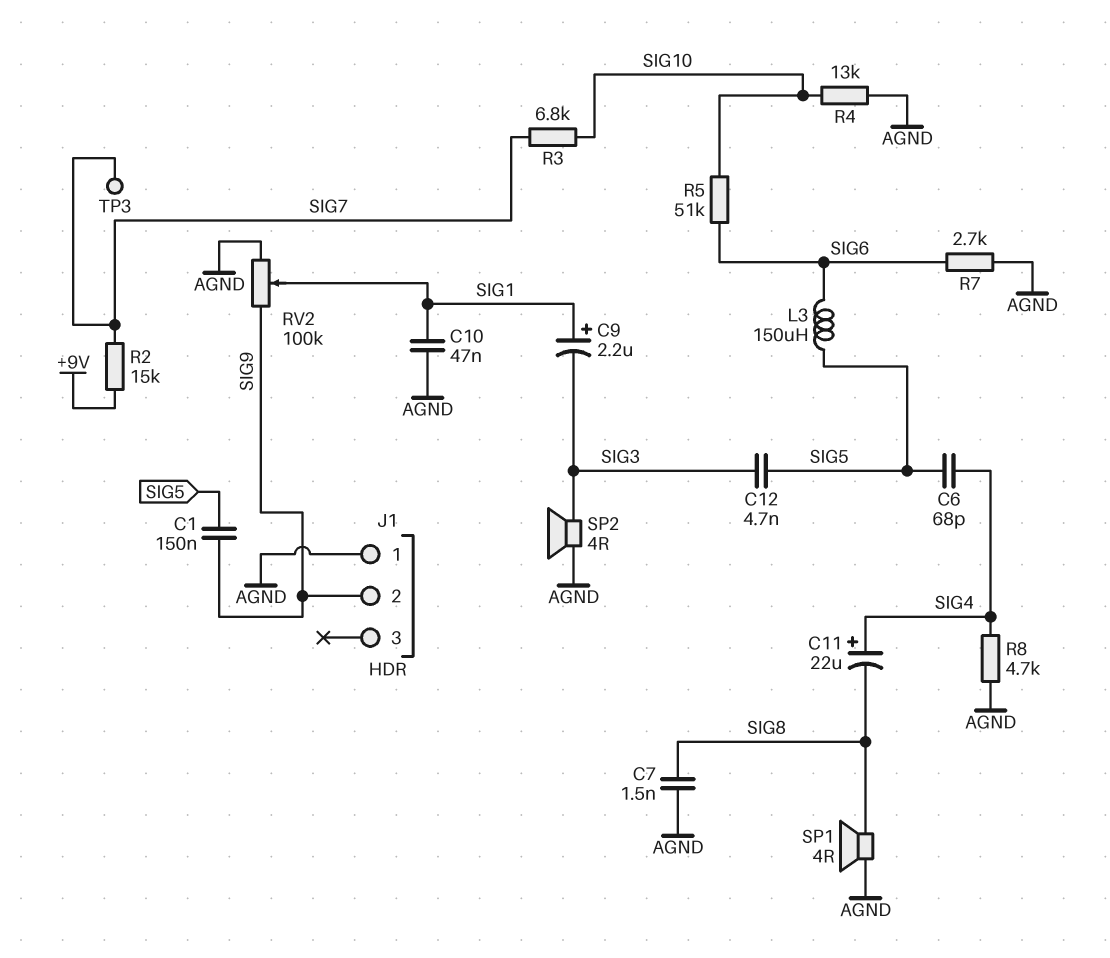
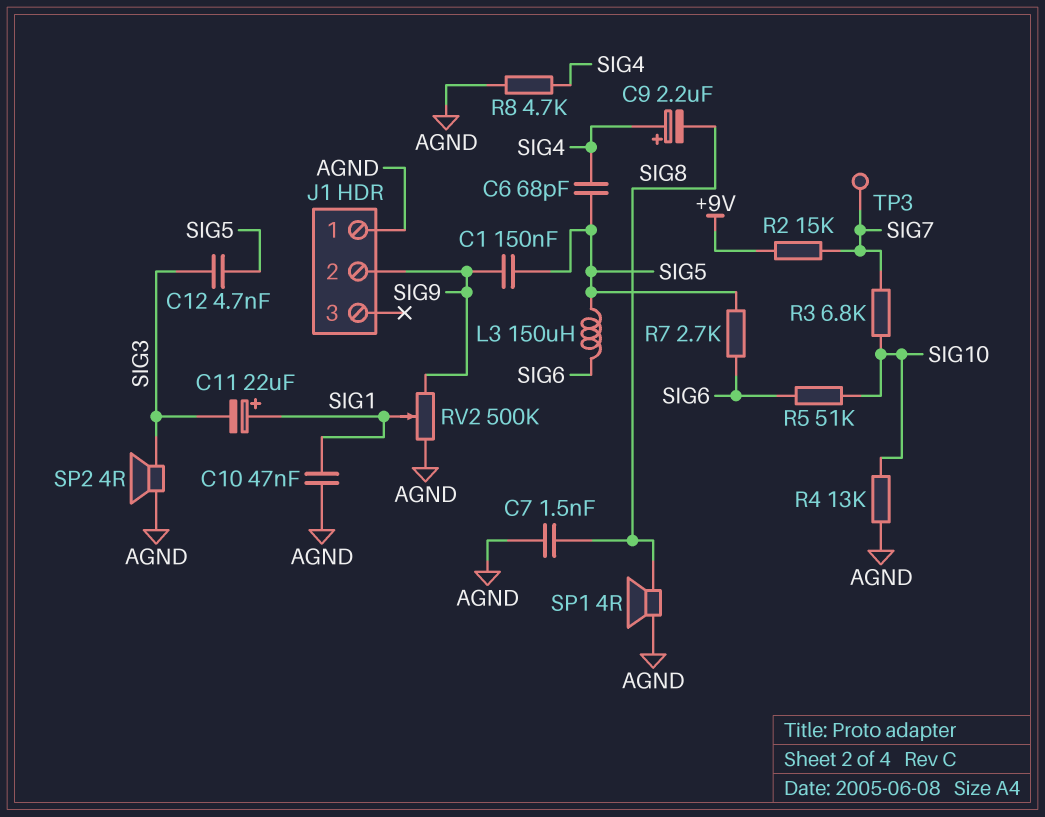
C9: 2.2uF (plus SIG1, minus SIG3) -> 2.2uF (plus SIG4, minus SIG8)
C11: 22uF (plus SIG4, minus SIG8) -> 22uF (plus SIG1, minus SIG3)
R7: 2.7k (AGND, SIG6) -> 2.7k (SIG5, SIG6)
RV2: 100k (AGND, SIG9, wiper SIG1) -> 500k (AGND, SIG9, wiper SIG1)

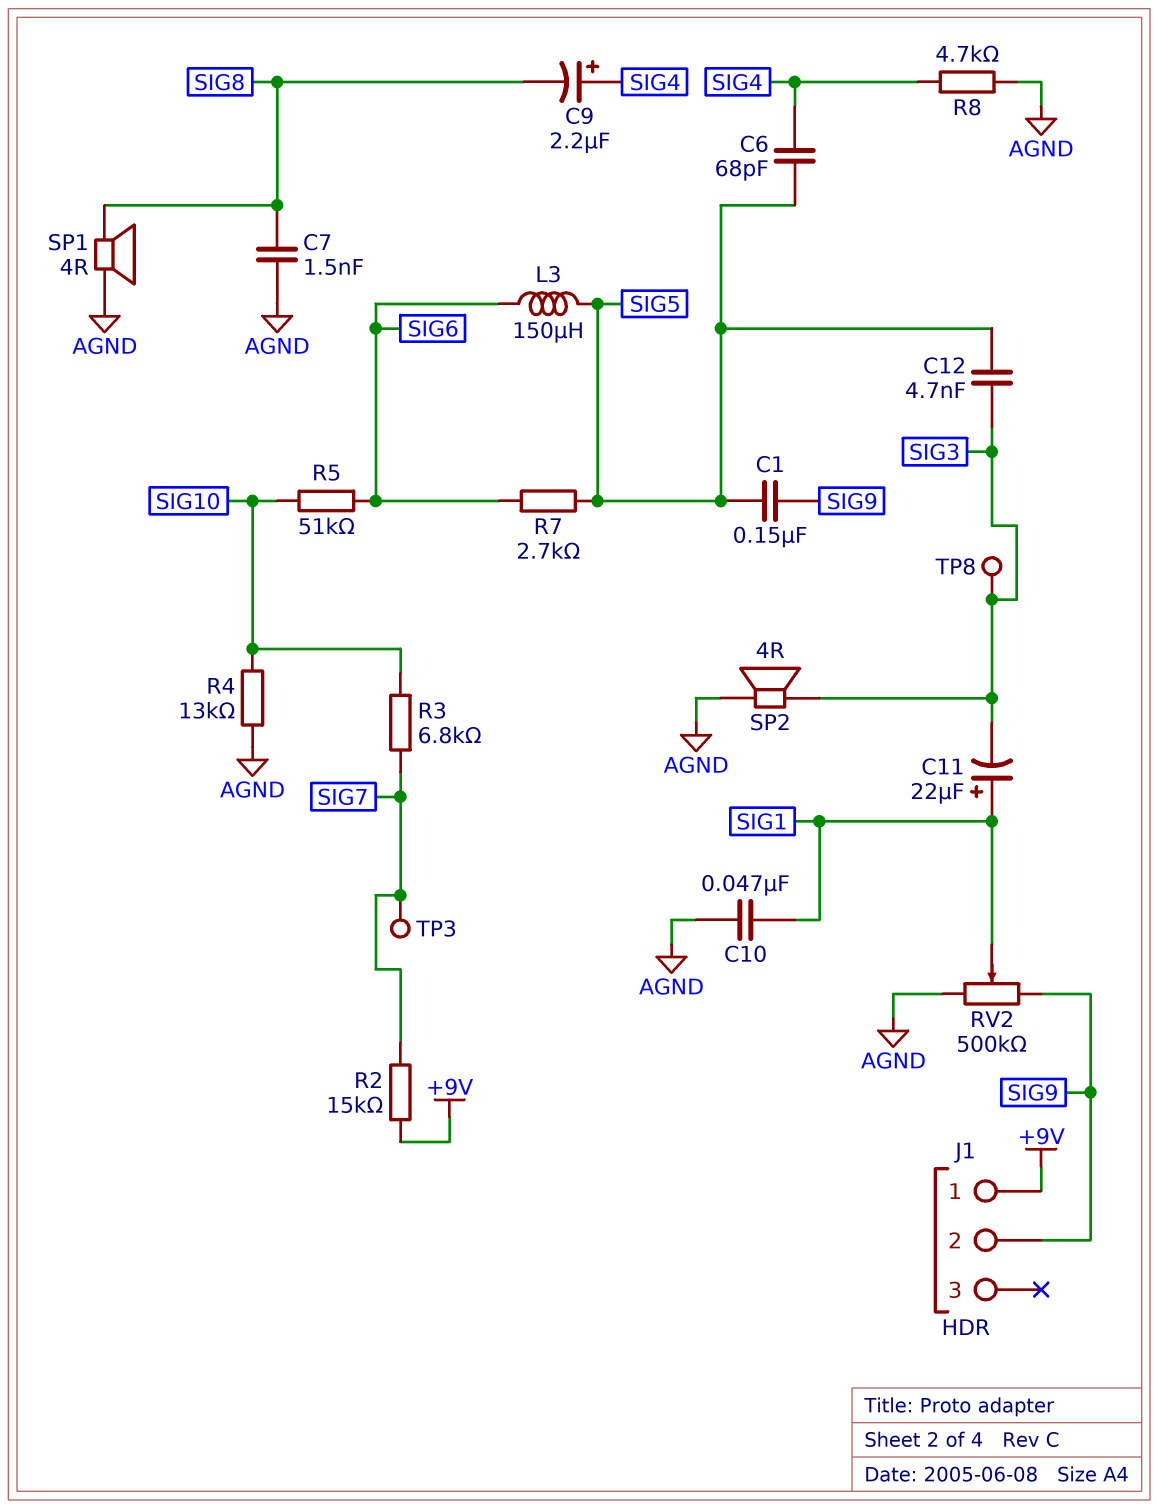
J1 pin 1: AGND -> +9V
TP8: none -> test point (SIG3)

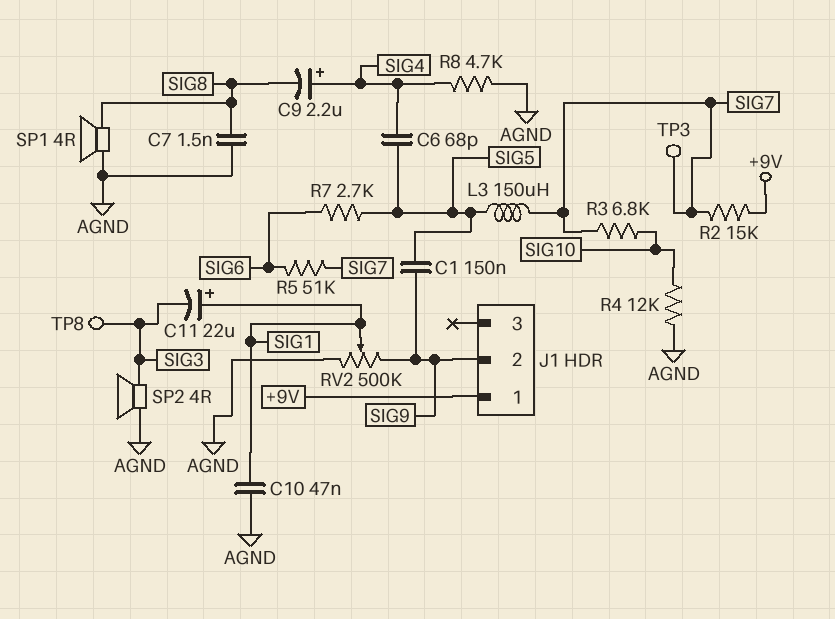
C12: 4.7nF (SIG3, SIG5) -> none
L3: 150uH (SIG5, SIG6) -> 150uH (SIG5, SIG7)
R4: 13k (AGND, SIG10) -> 12k (AGND, SIG10)
R5: 51k (SIG6, SIG10) -> 51k (SIG6, SIG7)

